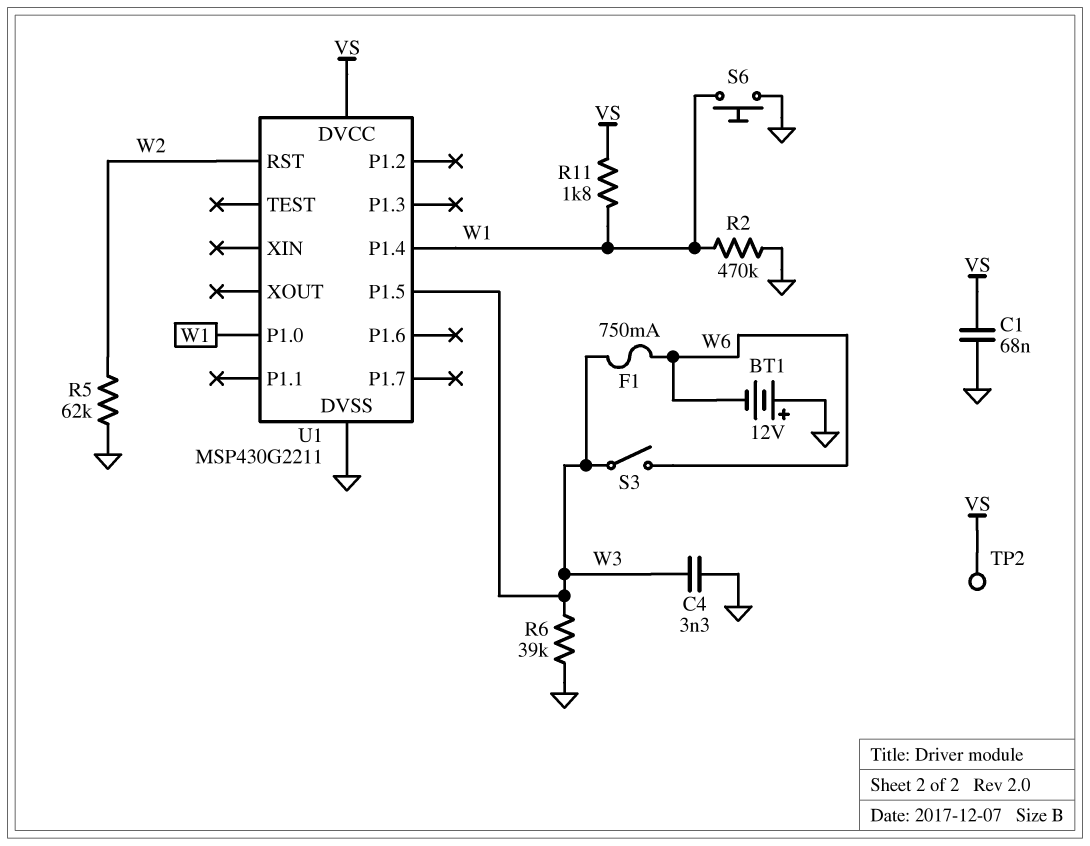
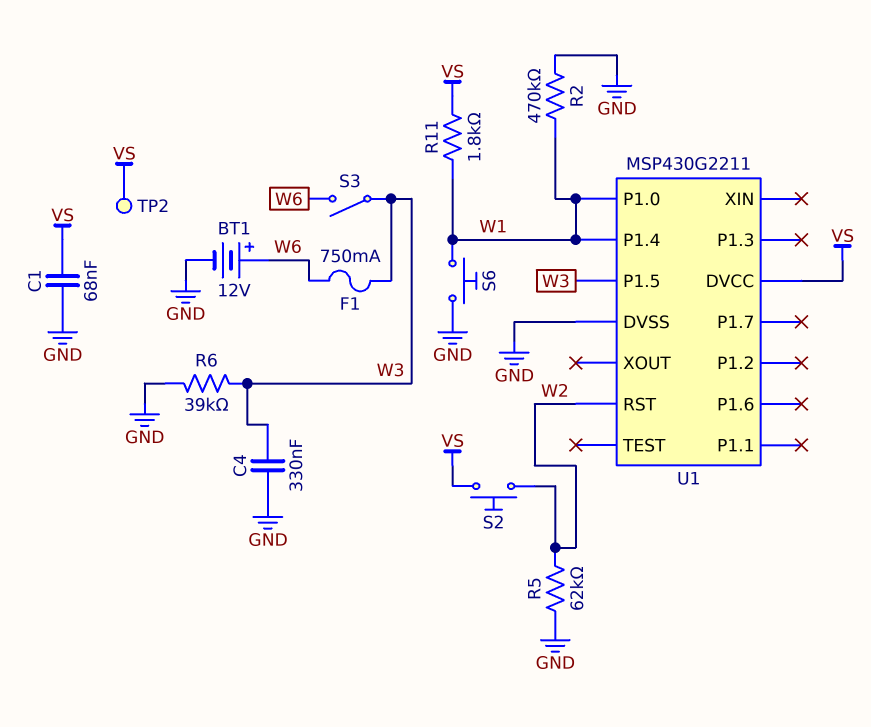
BT1: 12V (plus GND, minus W6) -> 12V (plus W6, minus GND)
C4: 3.3nF (GND, W3) -> 330nF (GND, W3)
S2: none -> button (VS, W2)

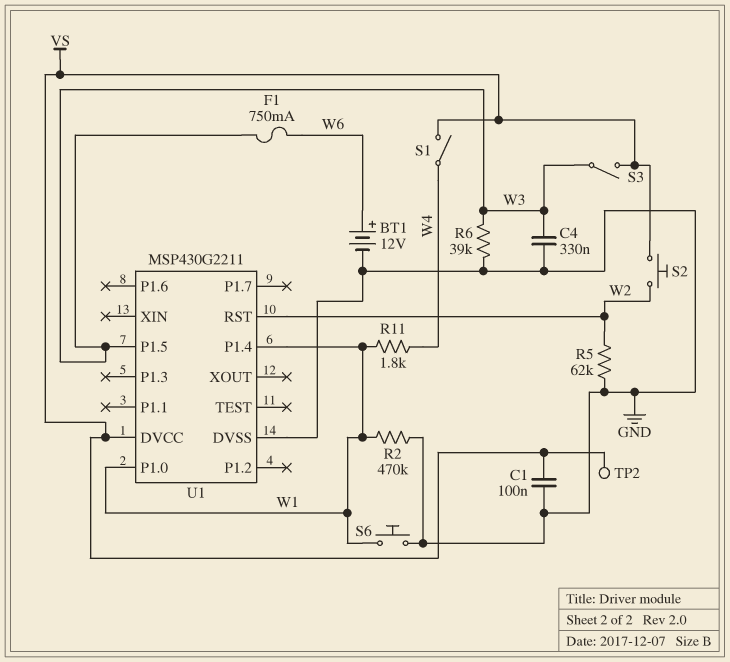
C1: 68nF (GND, VS) -> 100nF (GND, VS)
R11: 1.8k (VS, W1) -> 1.8k (W1, W4)
S1: none -> switch (VS, W4)
S3: switch (W3, W6) -> switch (VS, W3)

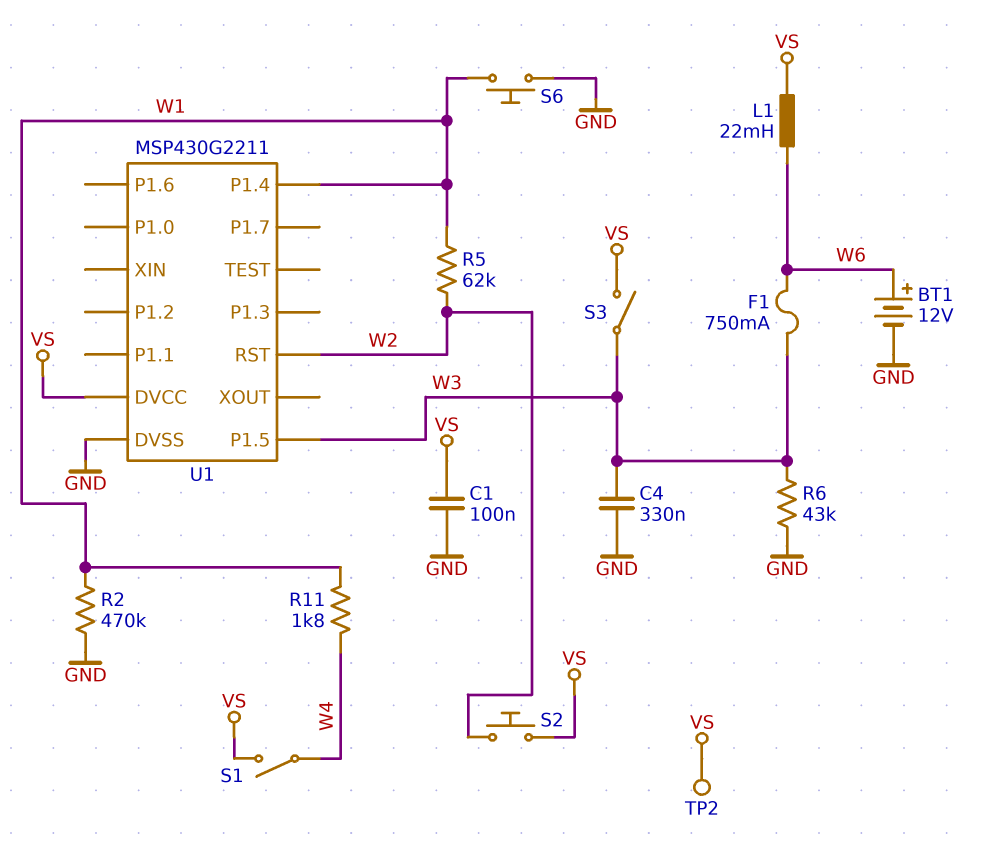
L1: none -> 22mH (VS, W6)
R5: 62k (GND, W2) -> 62k (W1, W2)
R6: 39k (GND, W3) -> 43k (GND, W3)
U1 pin P1.0: W1 -> none

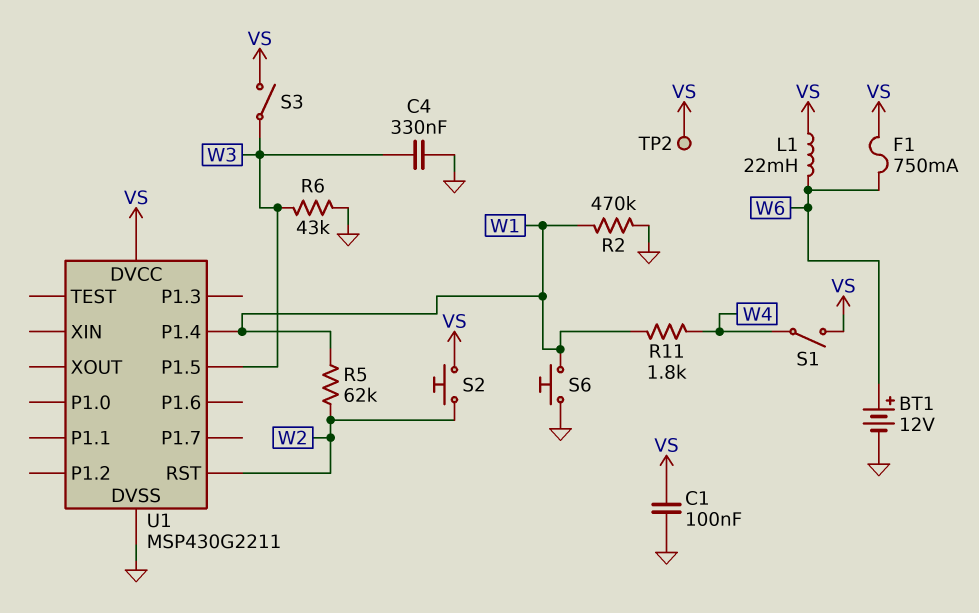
F1: 750mA (W3, W6) -> 750mA (VS, W6)

